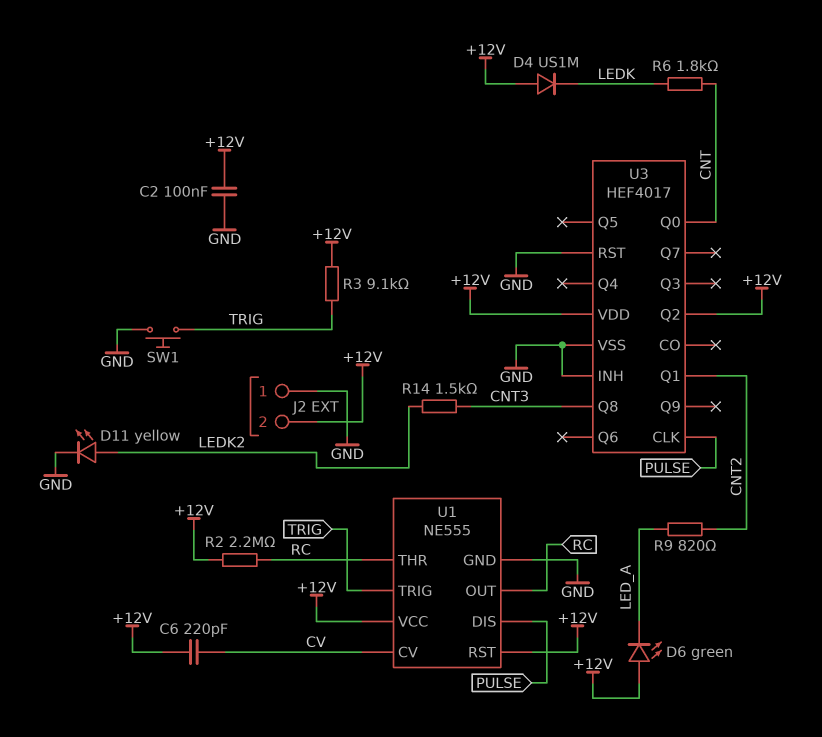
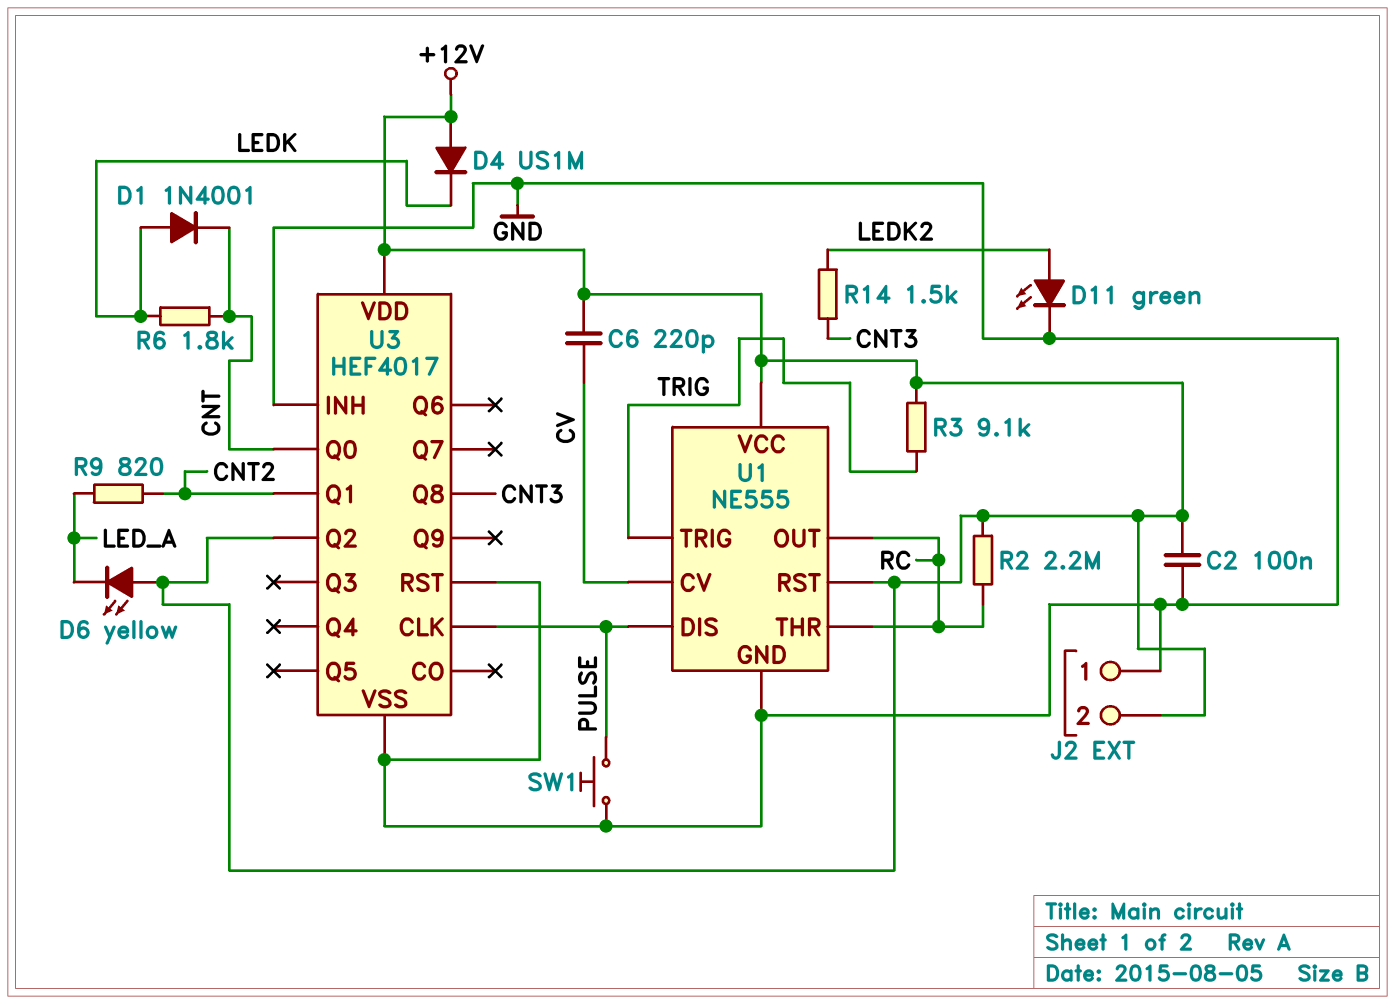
D1: none -> diode 1N4001 (A LEDK, K CNT)
D6: LED green (A +12V, K LED_A) -> LED yellow (A +12V, K LED_A)
D11: LED yellow (A LEDK2, K GND) -> LED green (A LEDK2, K GND)
SW1: button (GND, TRIG) -> button (GND, PULSE)

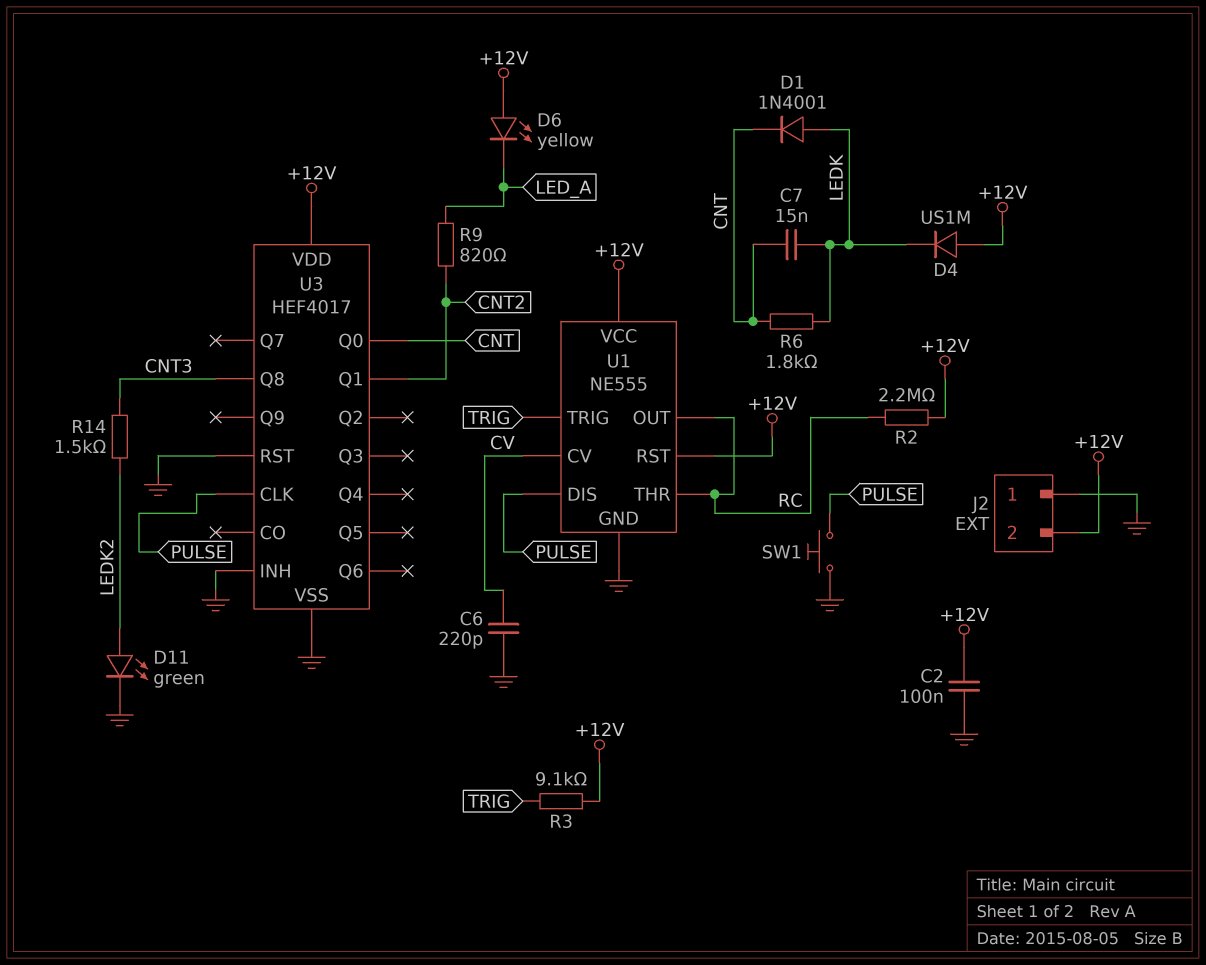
C6: 220pF (+12V, CV) -> 220pF (CV, GND)
C7: none -> 15nF (CNT, LEDK)
U3 pin Q2: +12V -> none

